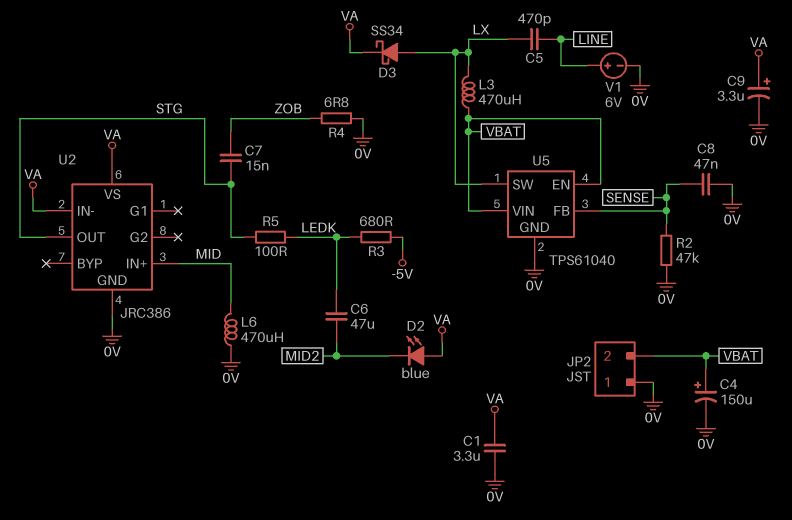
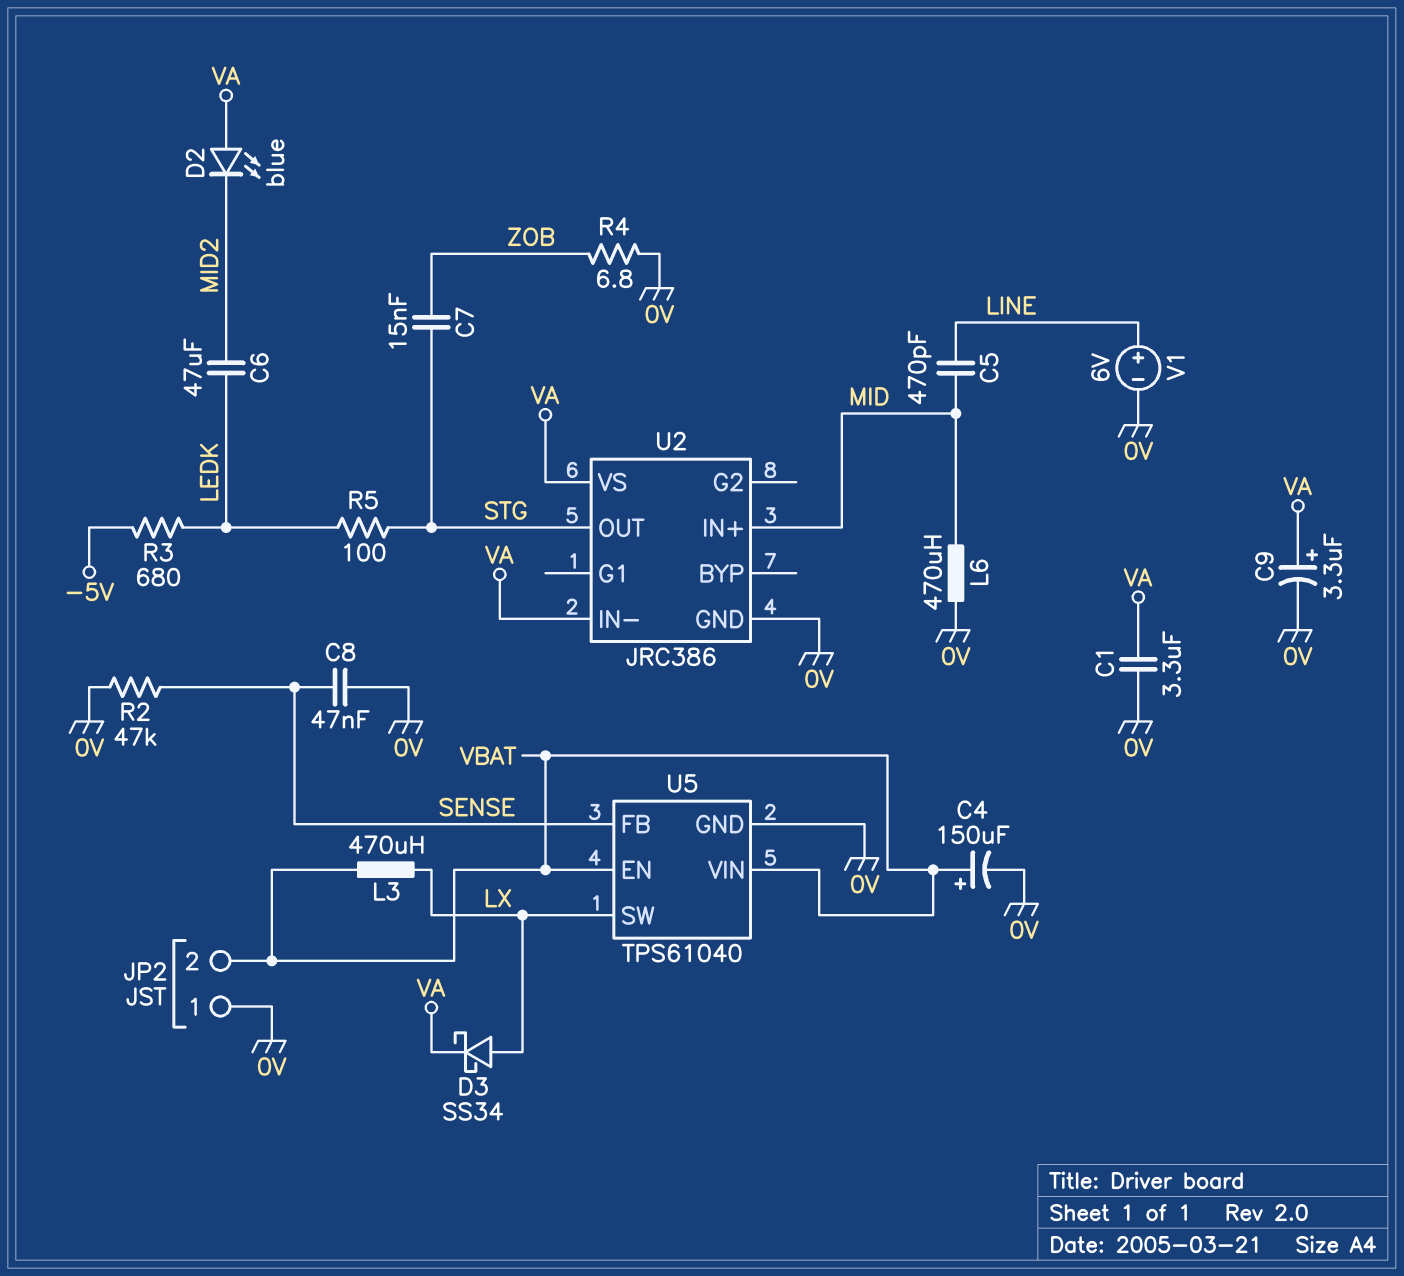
C5: 470pF (LINE, LX) -> 470pF (LINE, MID)

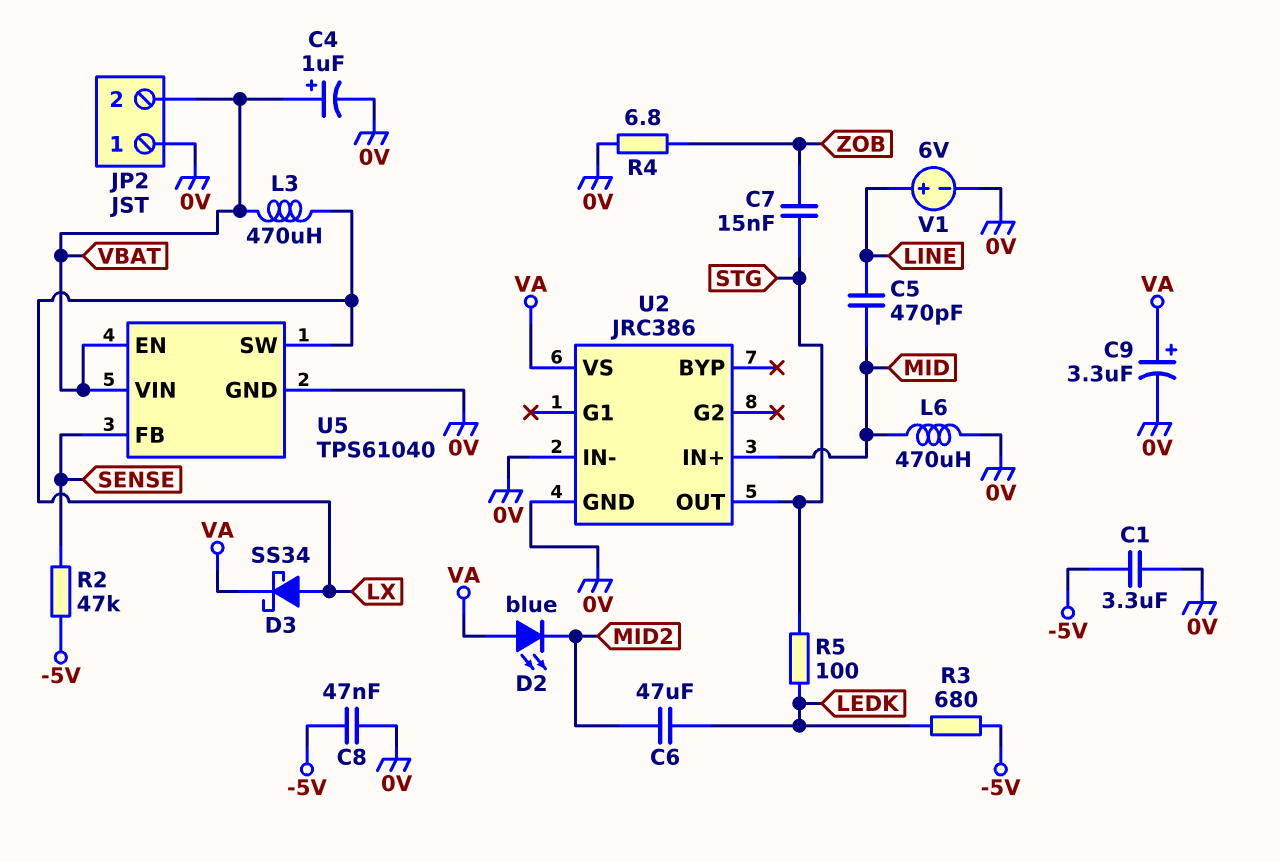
C1: 3.3uF (0V, VA) -> 3.3uF (-5V, 0V)
C4: 150uF (plus VBAT, minus 0V) -> 1uF (plus VBAT, minus 0V)
C8: 47nF (0V, SENSE) -> 47nF (-5V, 0V)
R2: 47k (0V, SENSE) -> 47k (-5V, SENSE)
U2 pin IN-: VA -> 0V

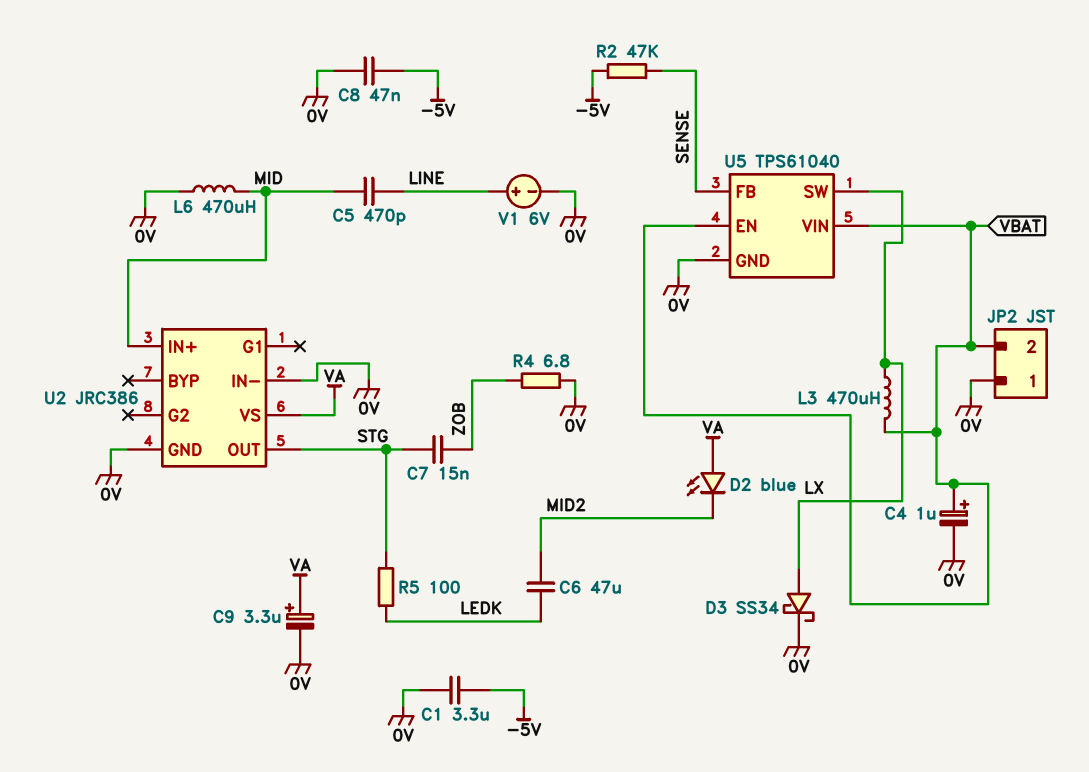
D3: schottky SS34 (A LX, K VA) -> schottky SS34 (A LX, K 0V)
R3: 680 (-5V, LEDK) -> none

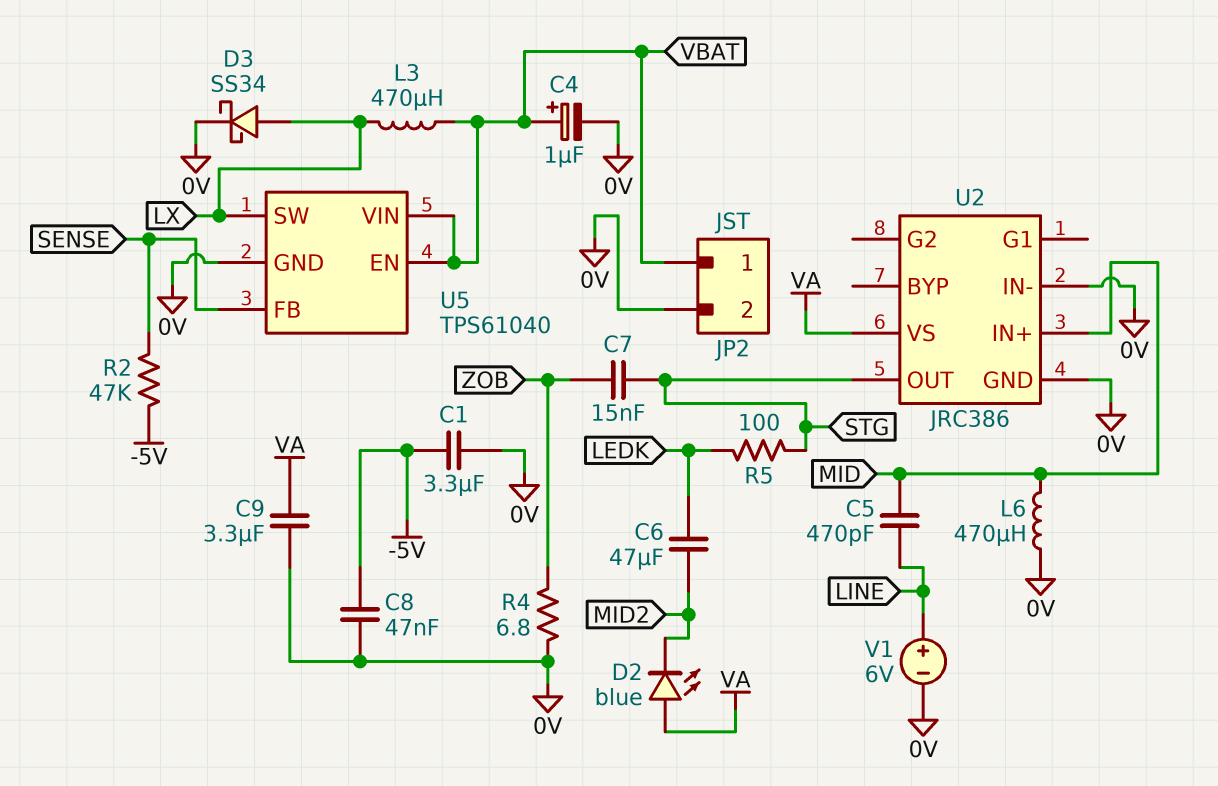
C9: 3.3uF (plus VA, minus 0V) -> 3.3uF (0V, VA)
JP2 pin 1: 0V -> VBAT
JP2 pin 2: VBAT -> 0V

